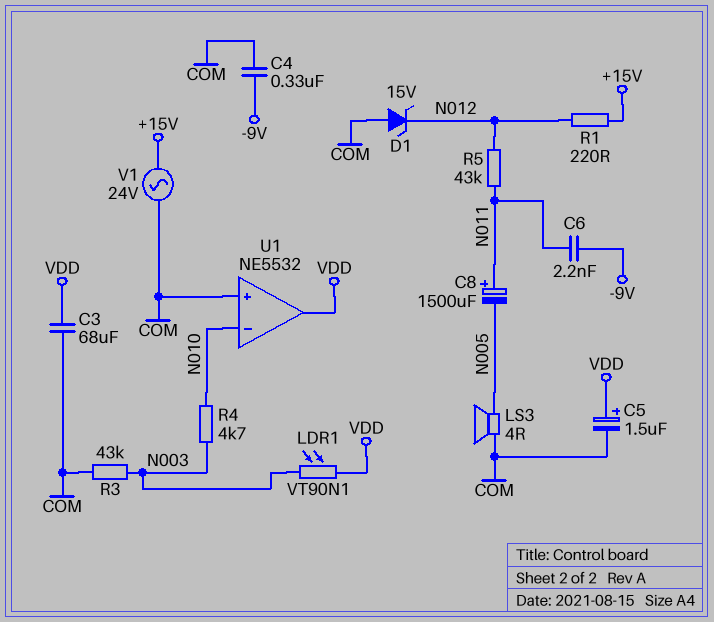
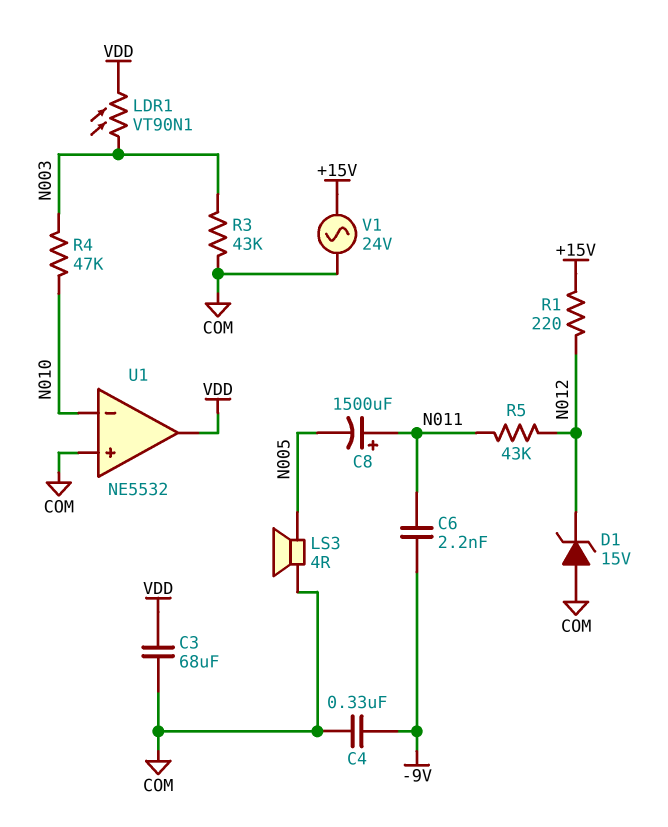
C5: 1.5uF (plus VDD, minus COM) -> none
R4: 4.7k (N003, N010) -> 47k (N003, N010)

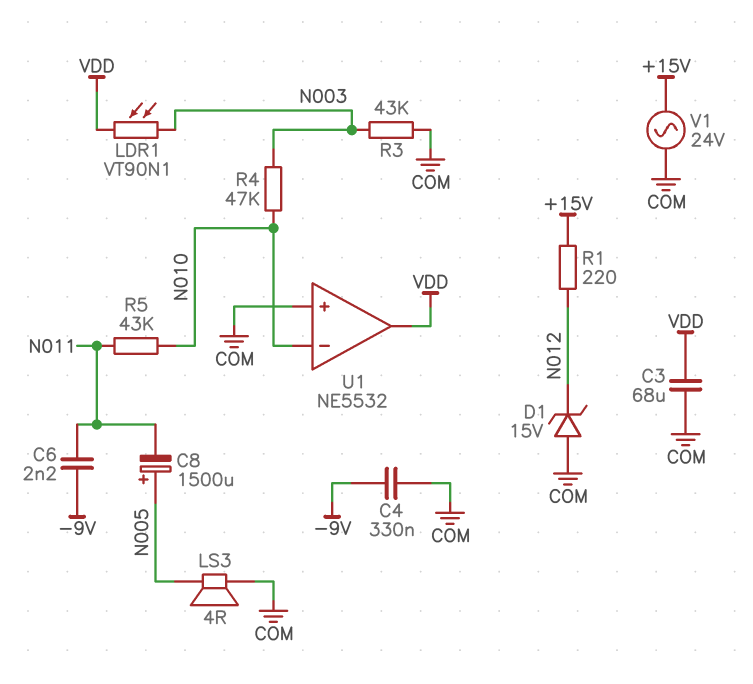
C8: 1500uF (plus N011, minus N005) -> 1500uF (plus N005, minus N011)
R5: 43k (N011, N012) -> 43k (N010, N011)

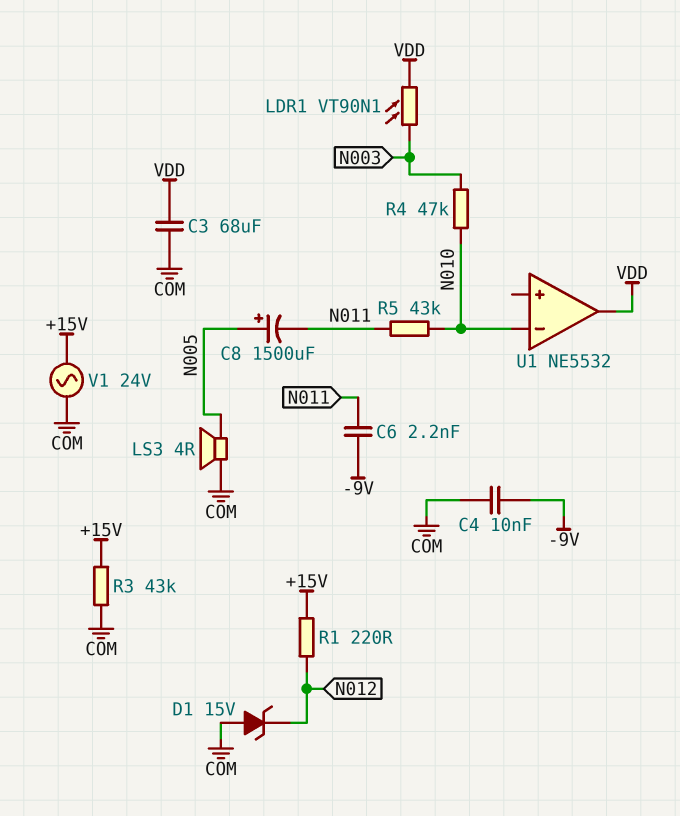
C4: 330nF (-9V, COM) -> 10nF (-9V, COM)
R3: 43k (COM, N003) -> 43k (+15V, COM)
U1 pin in+: COM -> none

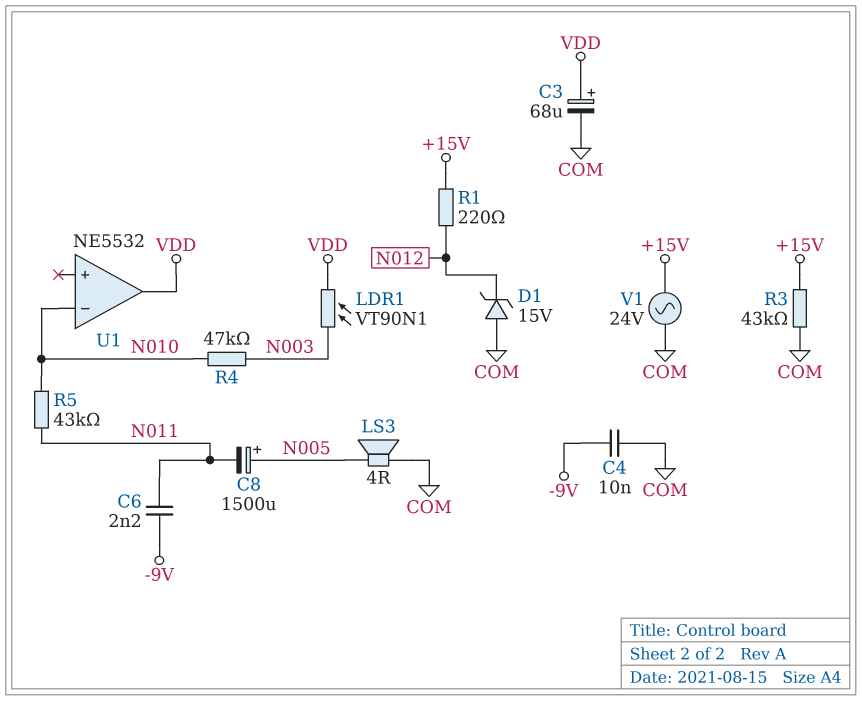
C3: 68uF (COM, VDD) -> 68uF (plus VDD, minus COM)

